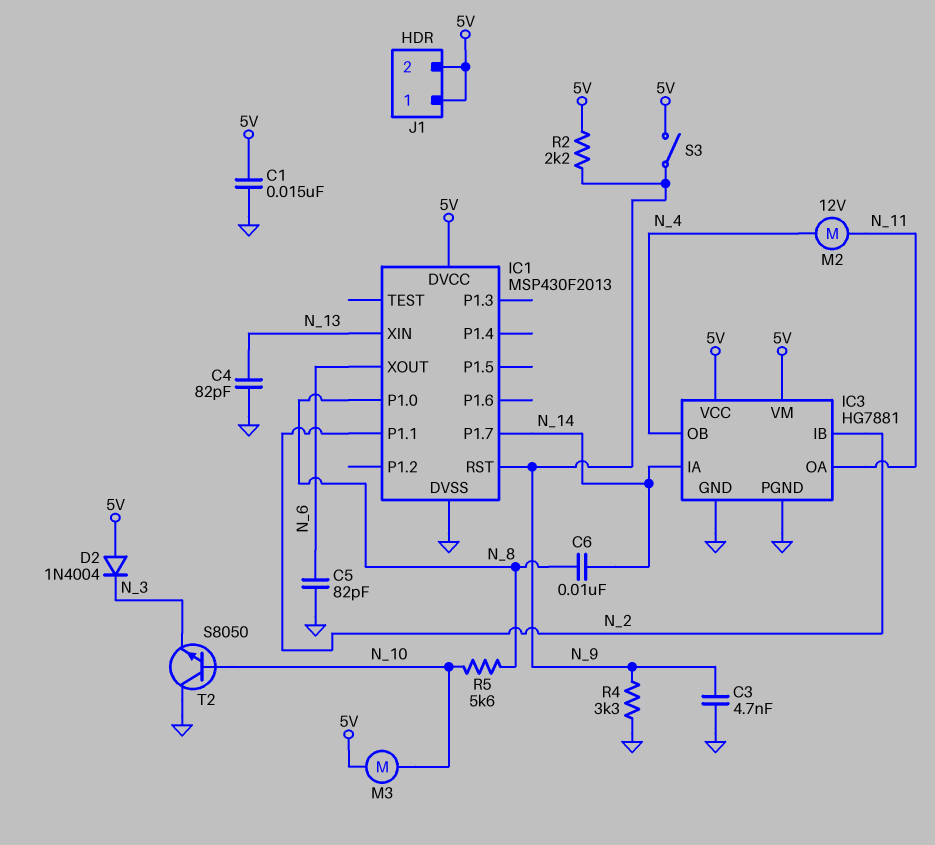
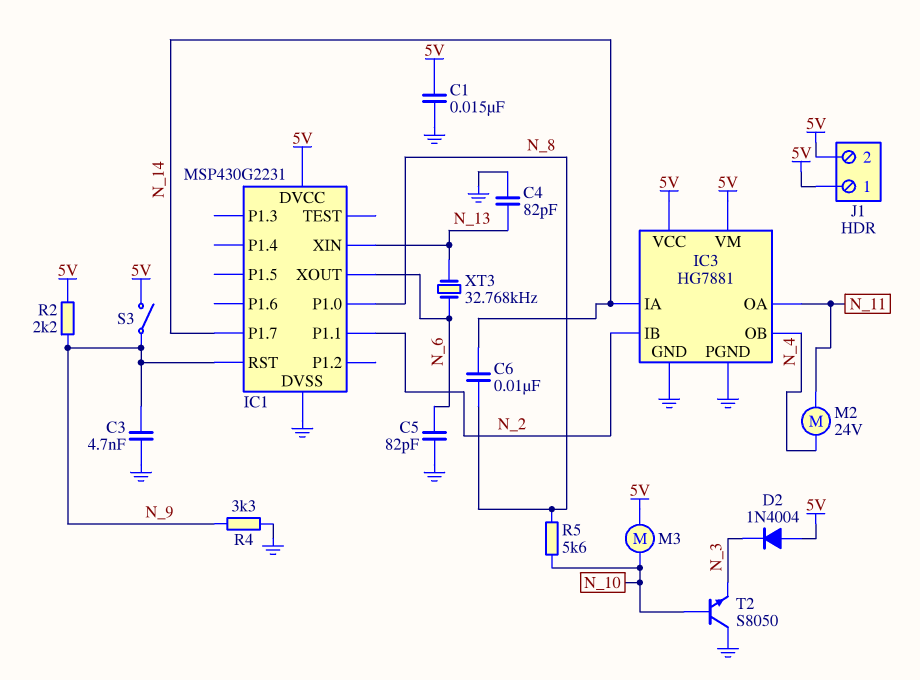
IC1: MSP430F2013 -> MSP430G2231
M2: motor 12V (N_4, N_11) -> motor 24V (N_4, N_11)
XT3: none -> 32.768kHz (N_6, N_13)

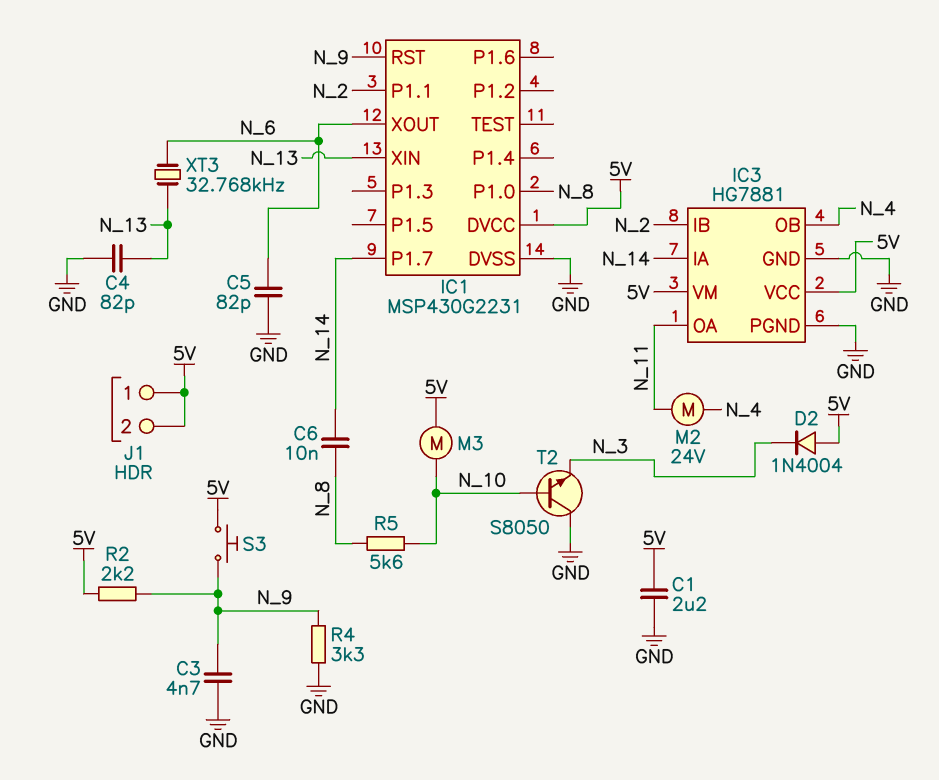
C1: 15nF (5V, GND) -> 2.2uF (5V, GND)
S3: switch (5V, N_9) -> button (5V, N_9)

